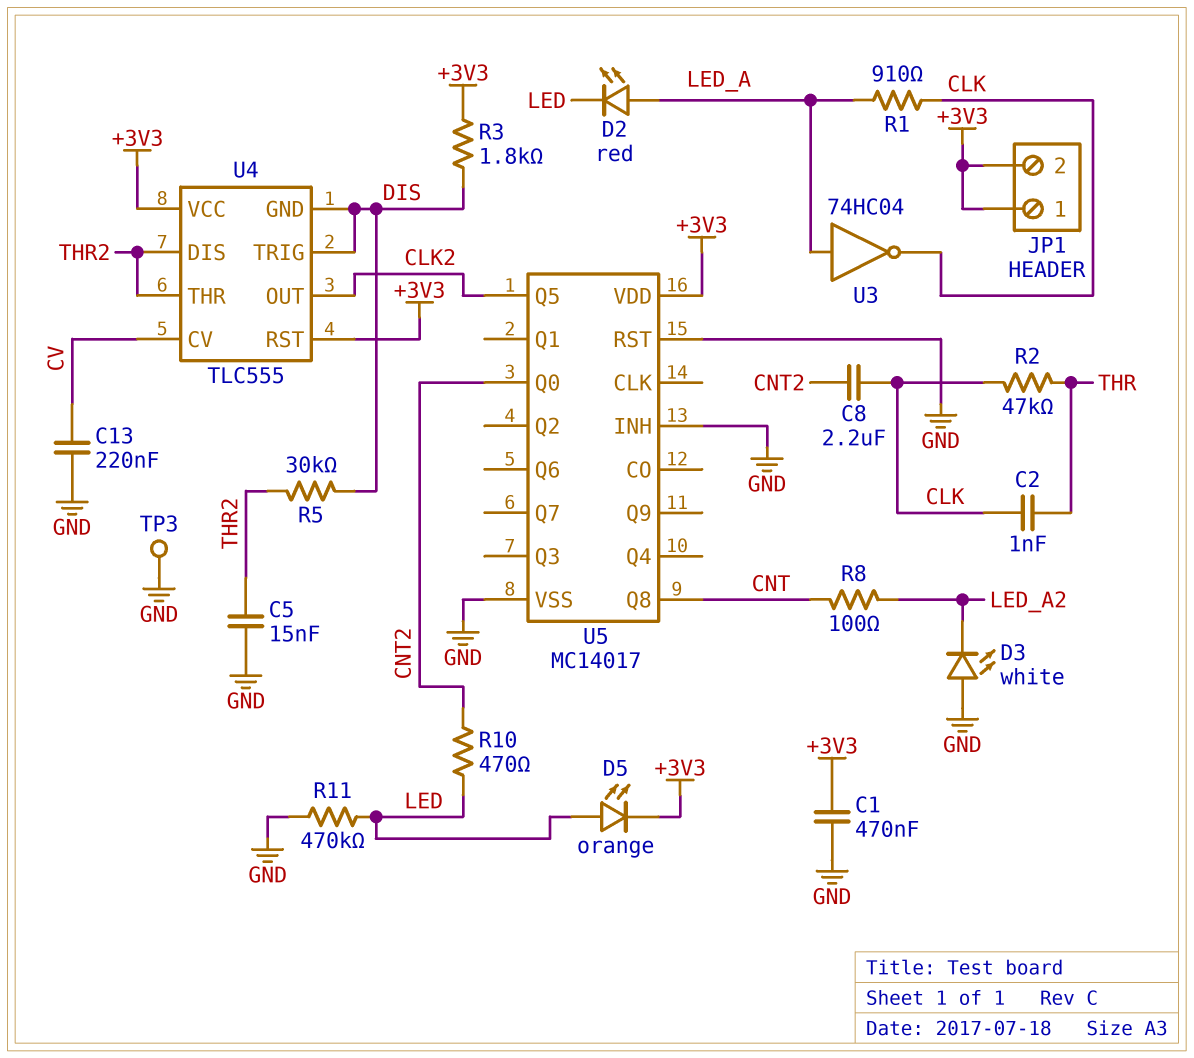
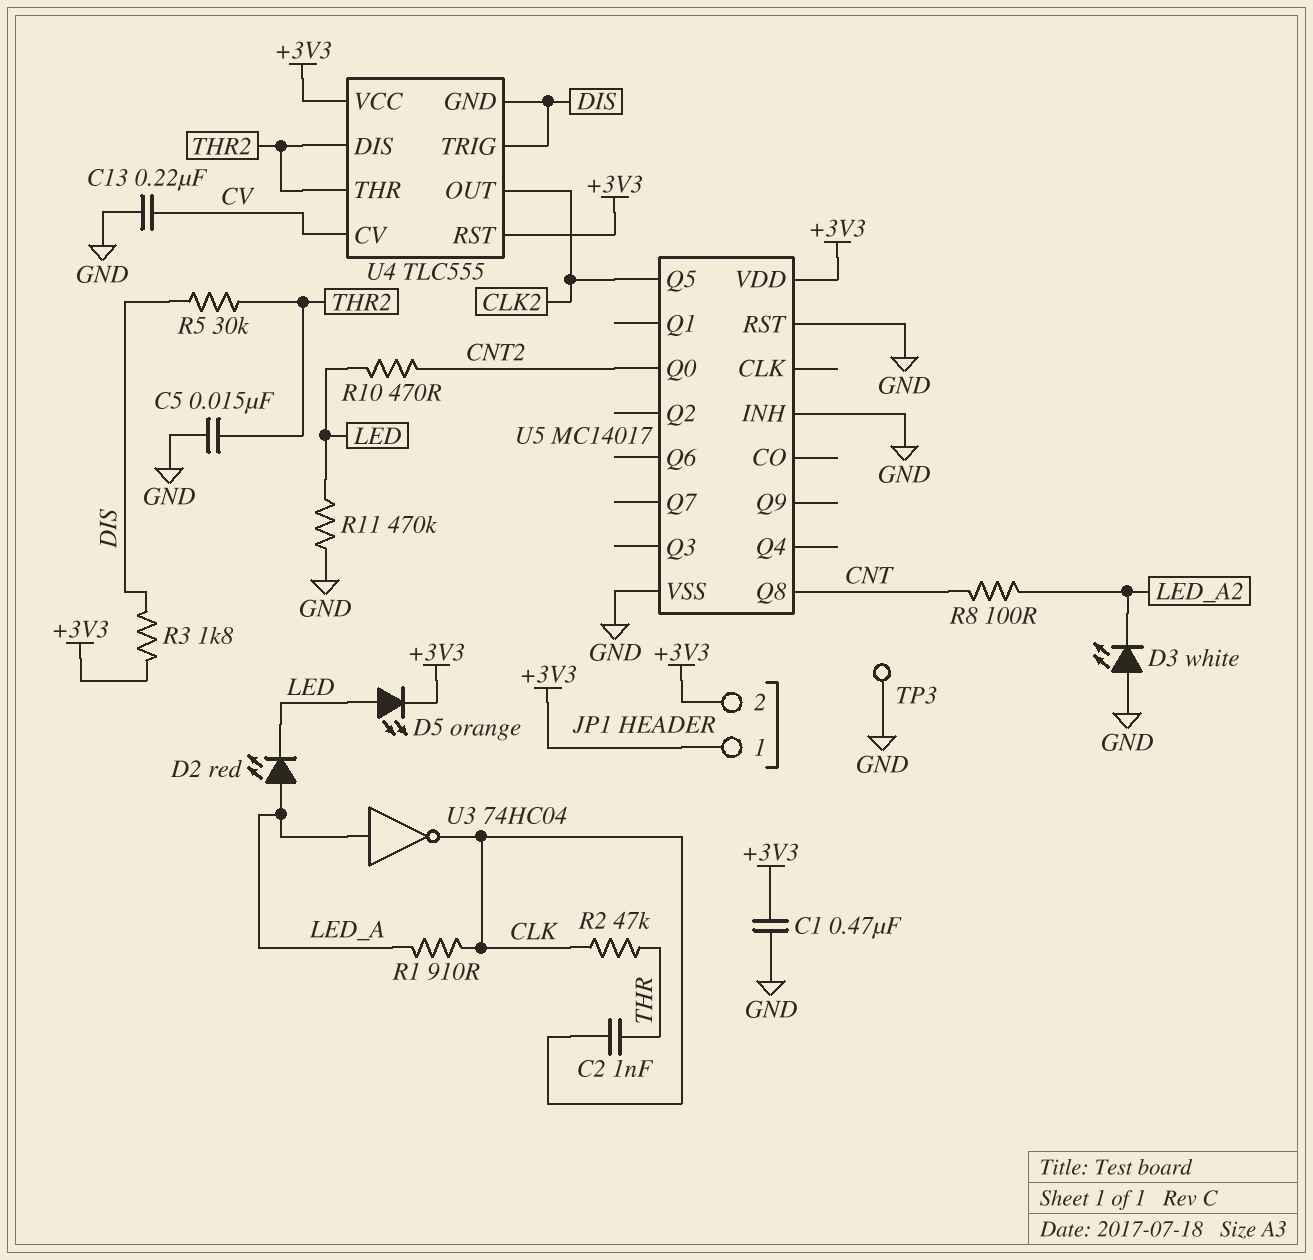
C8: 2.2uF (CLK, CNT2) -> none

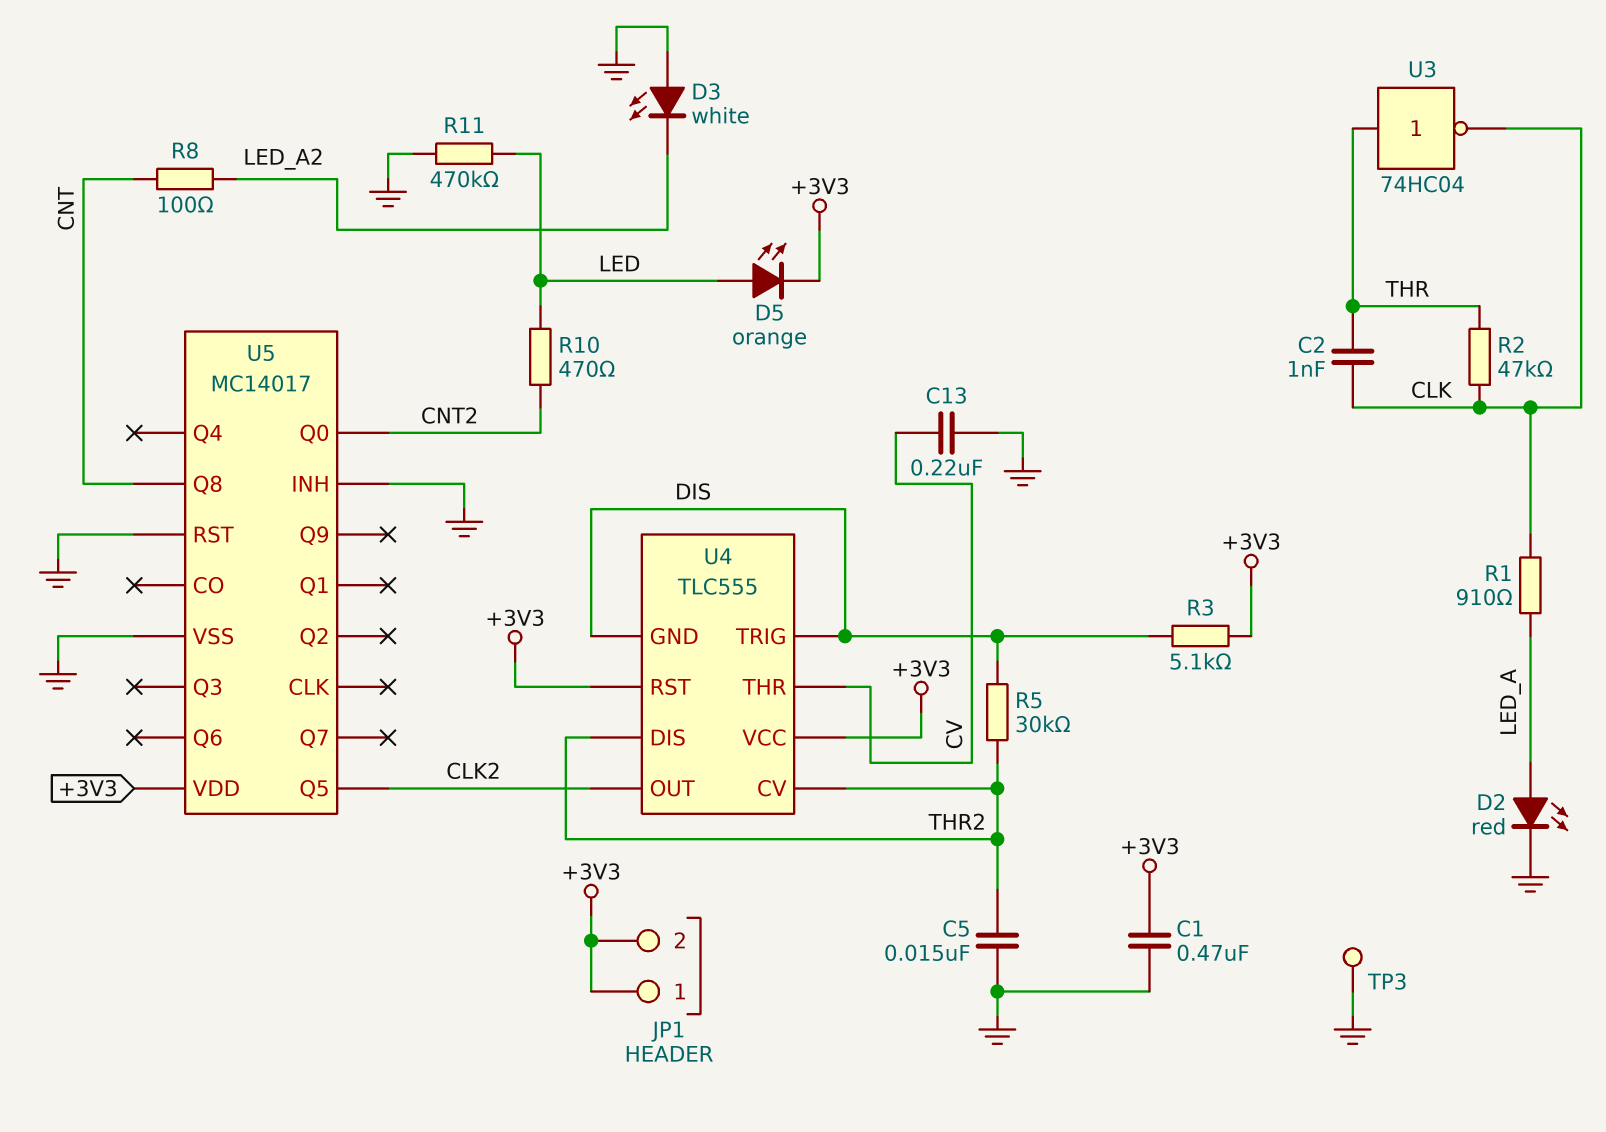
D2: LED red (A LED_A, K LED) -> LED red (A LED_A, K GND)
R3: 1.8k (+3V3, DIS) -> 5.1k (+3V3, DIS)
U3: NOT 74HC04 (in LED_A, out CLK) -> NOT 74HC04 (in THR, out CLK)
U4 pin CV: CV -> THR2
U4 pin THR: THR2 -> CV

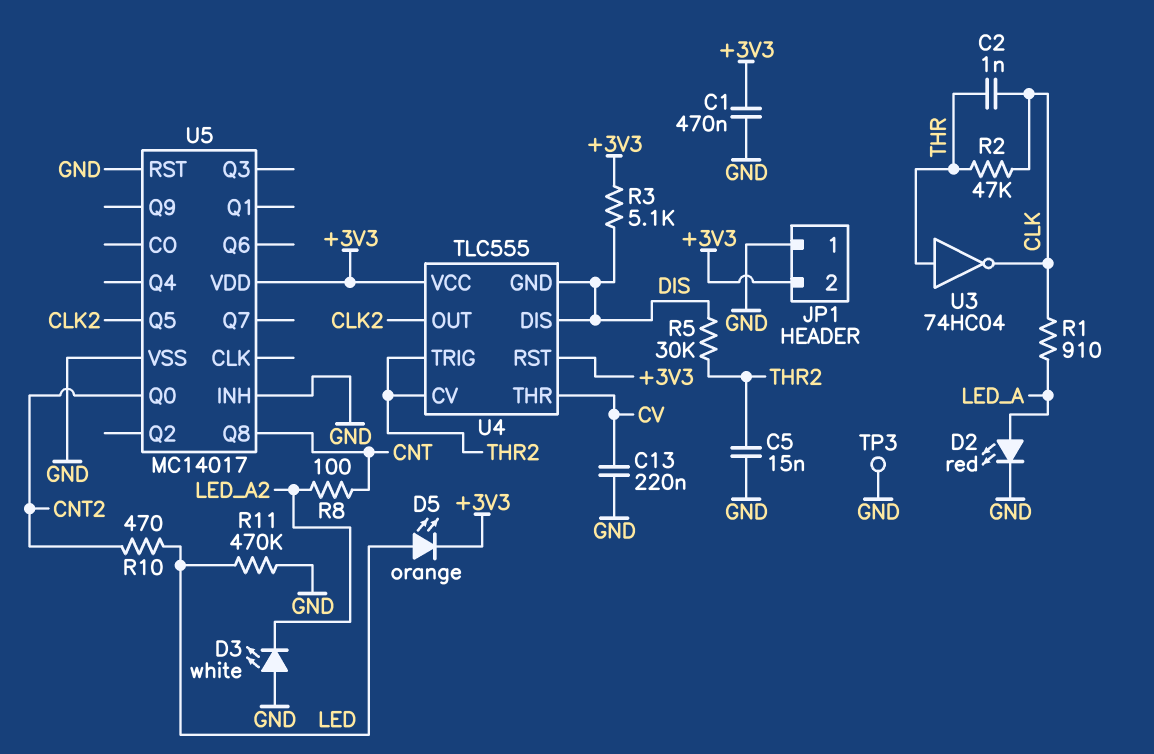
JP1 pin 1: +3V3 -> GND
U4 pin DIS: THR2 -> DIS
U4 pin TRIG: DIS -> THR2

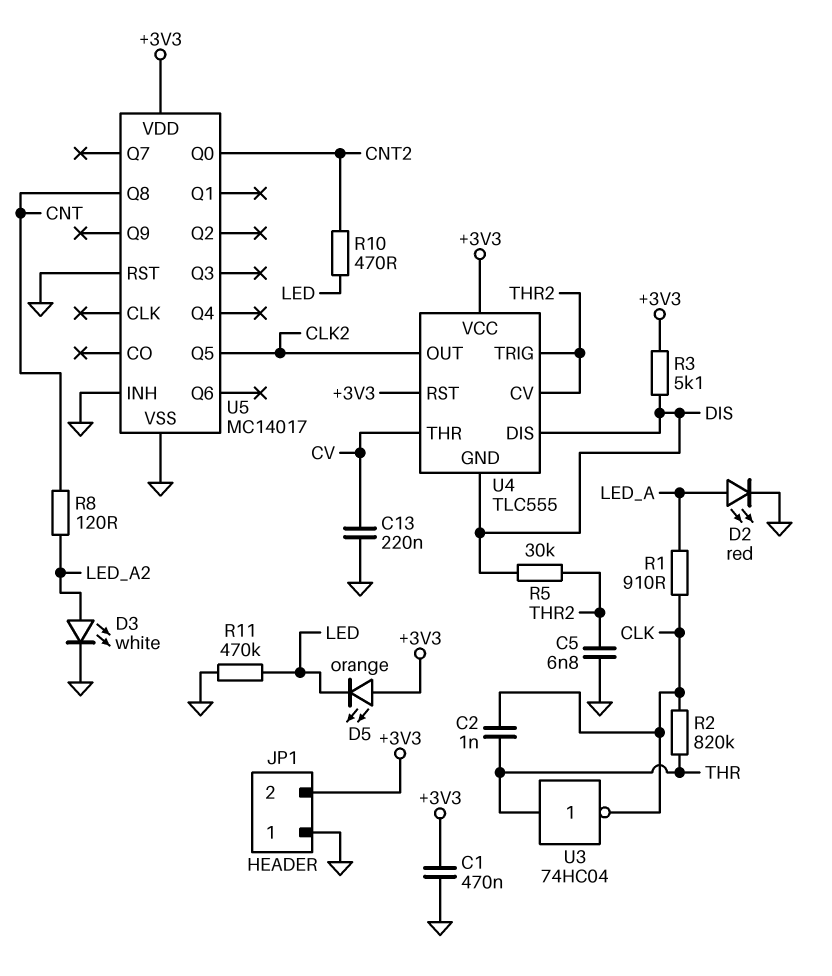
C5: 15nF (GND, THR2) -> 6.8nF (GND, THR2)
D3: LED white (A GND, K LED_A2) -> LED white (A LED_A2, K GND)
D5: LED orange (A LED, K +3V3) -> LED orange (A +3V3, K LED)
R2: 47k (CLK, THR) -> 820k (CLK, THR)
R8: 100 (CNT, LED_A2) -> 120 (CNT, LED_A2)
TP3: test point (GND) -> none

